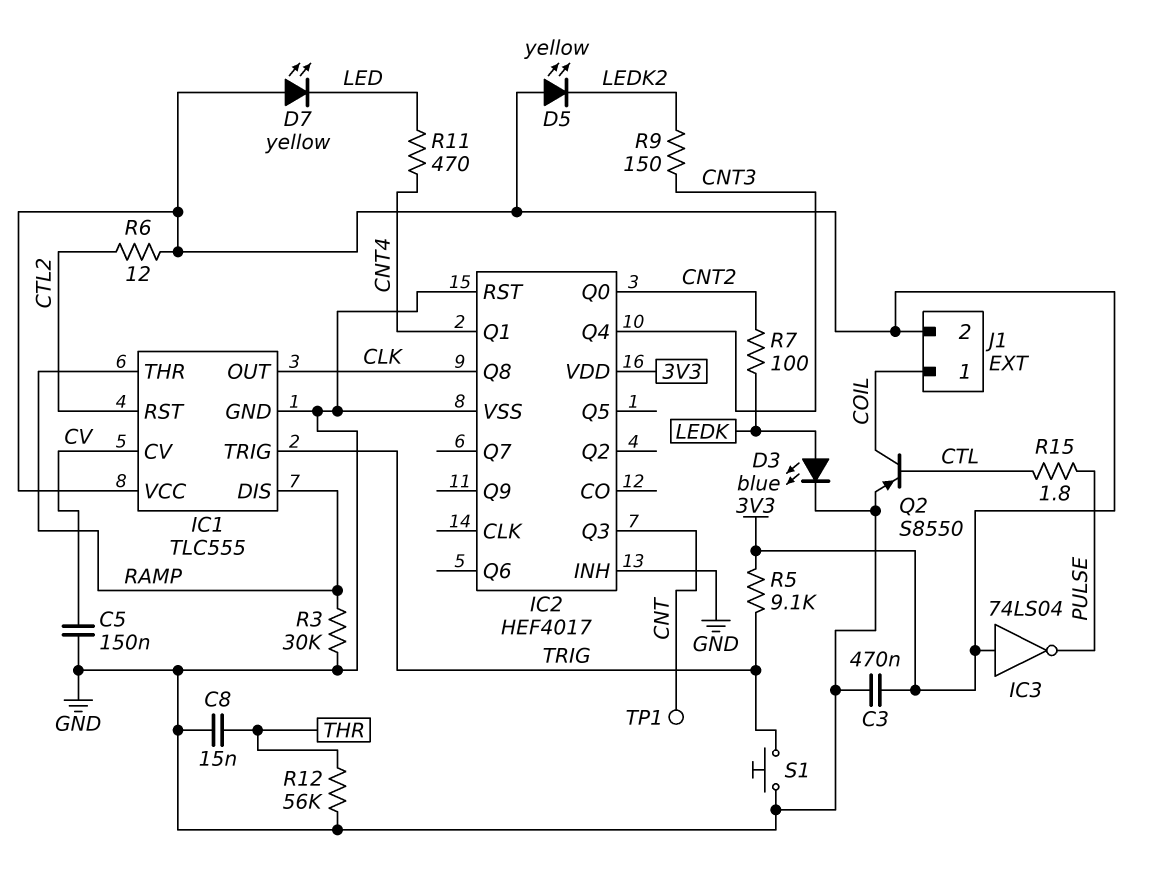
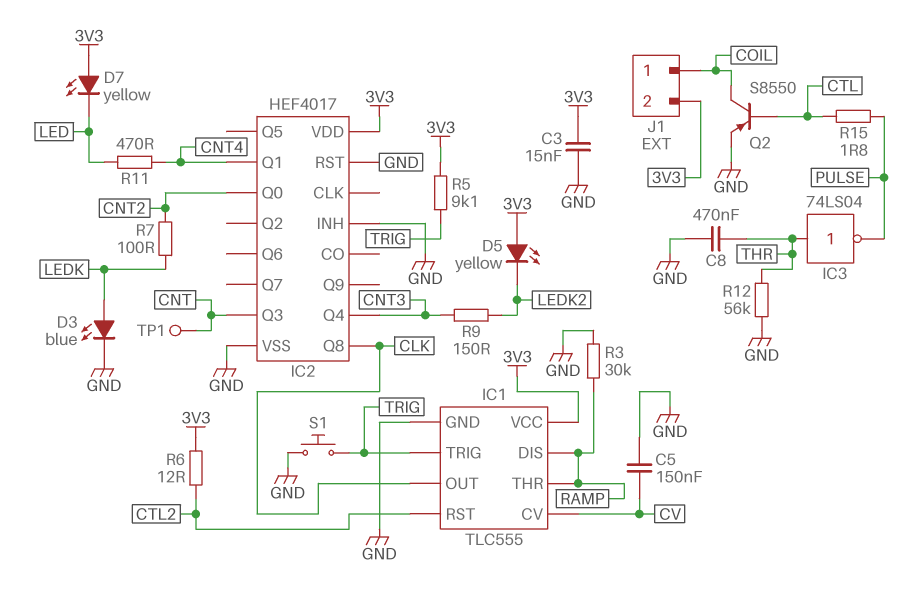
C3: 470nF (3V3, GND) -> 15nF (3V3, GND)
C8: 15nF (GND, THR) -> 470nF (GND, THR)
IC3: NOT 74LS04 (in 3V3, out PULSE) -> NOT 74LS04 (in THR, out PULSE)

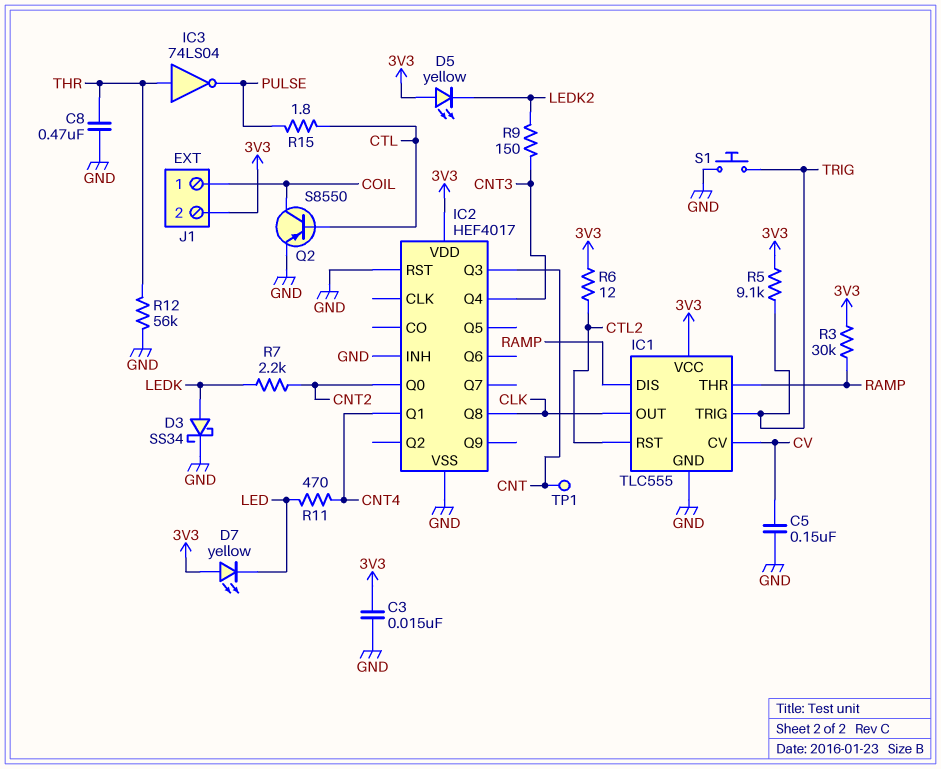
D3: LED blue (A LEDK, K GND) -> schottky SS34 (A LEDK, K GND)
R3: 30k (GND, RAMP) -> 30k (3V3, RAMP)
R7: 100 (CNT2, LEDK) -> 2.2k (CNT2, LEDK)

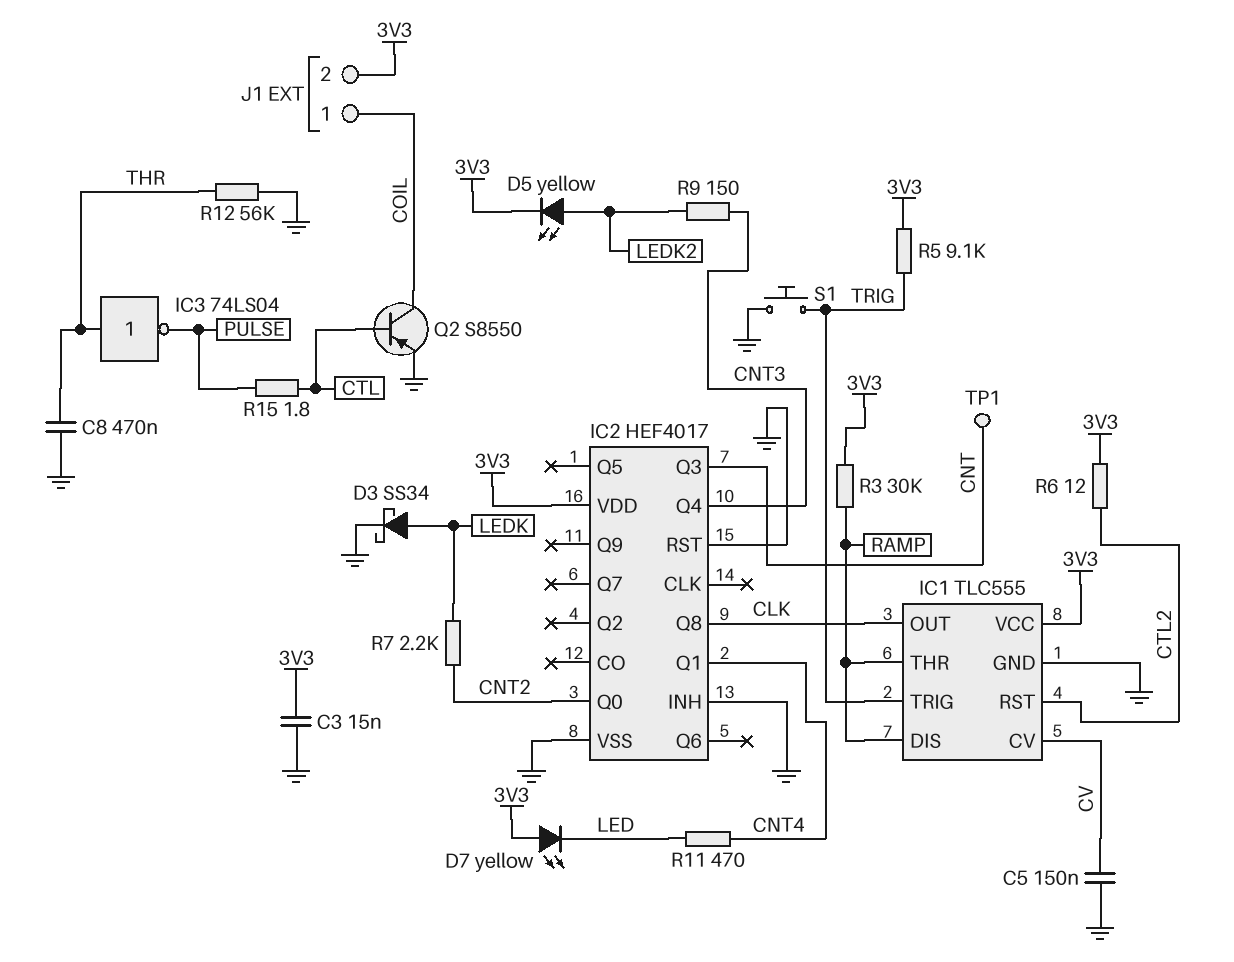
D5: LED yellow (A 3V3, K LEDK2) -> LED yellow (A LEDK2, K 3V3)

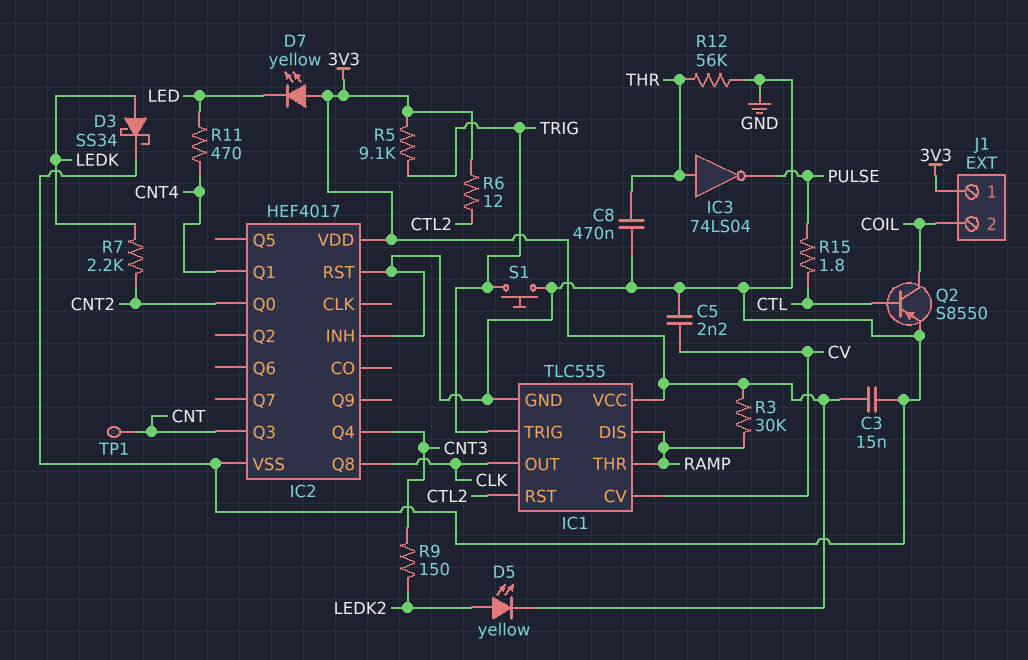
C5: 150nF (CV, GND) -> 2.2nF (CV, GND)
J1 pin 1: COIL -> 3V3
J1 pin 2: 3V3 -> COIL

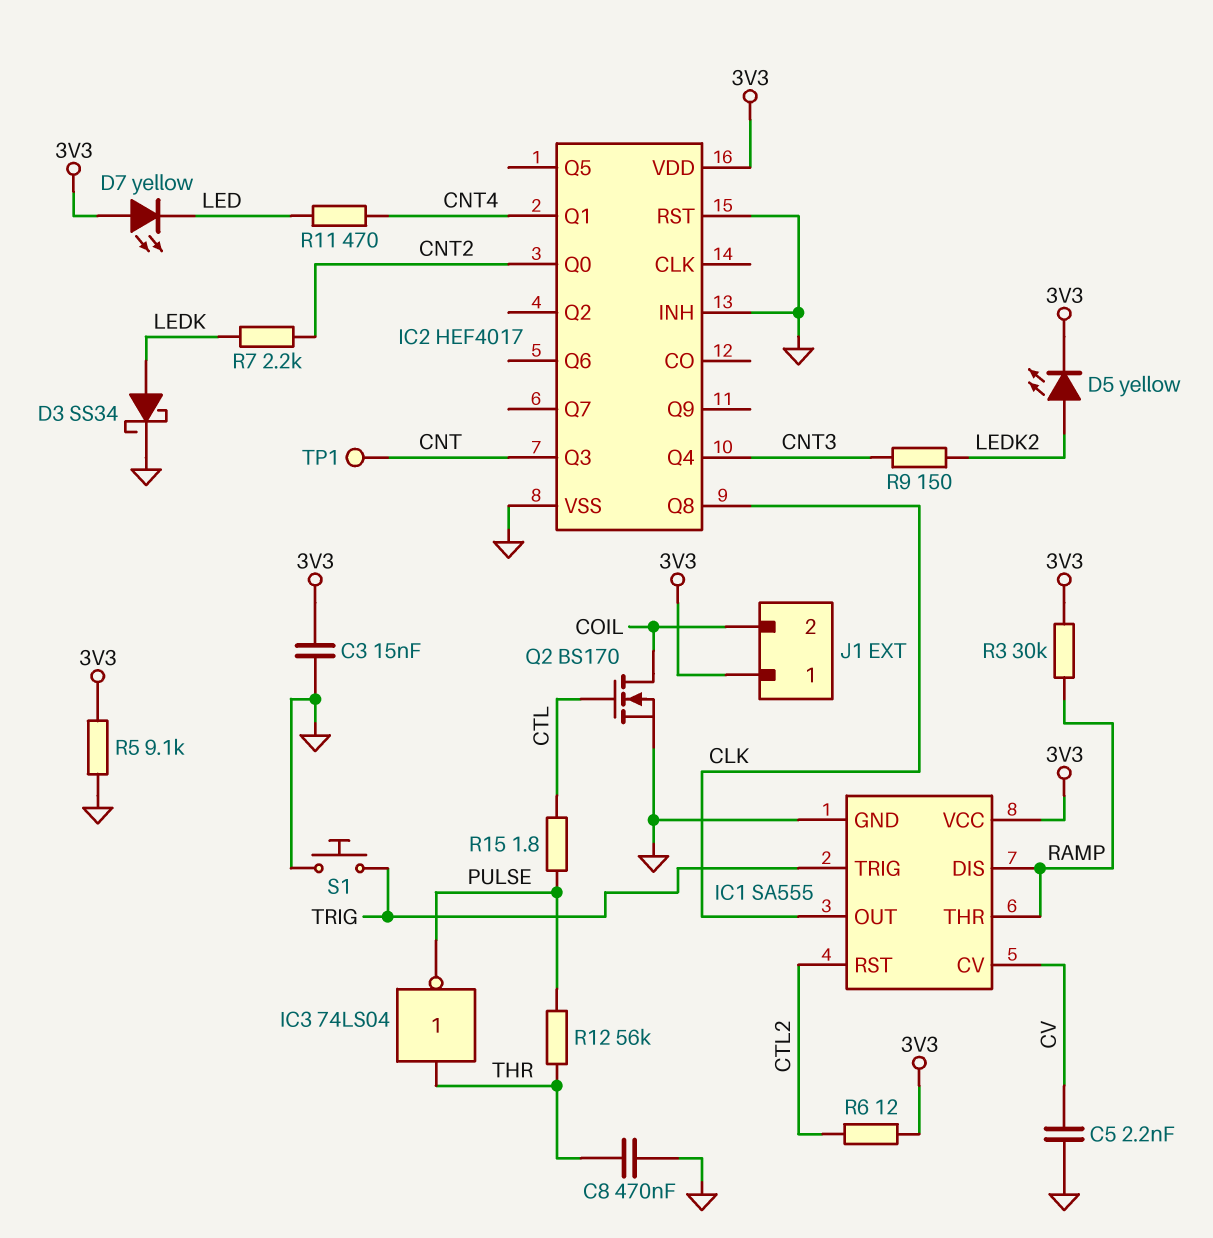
IC1: TLC555 -> SA555
Q2: PNP S8550 (B CTL, C COIL, E GND) -> NMOS BS170 (G CTL, D COIL, S GND)
R5: 9.1k (3V3, TRIG) -> 9.1k (3V3, GND)
R12: 56k (GND, THR) -> 56k (PULSE, THR)

